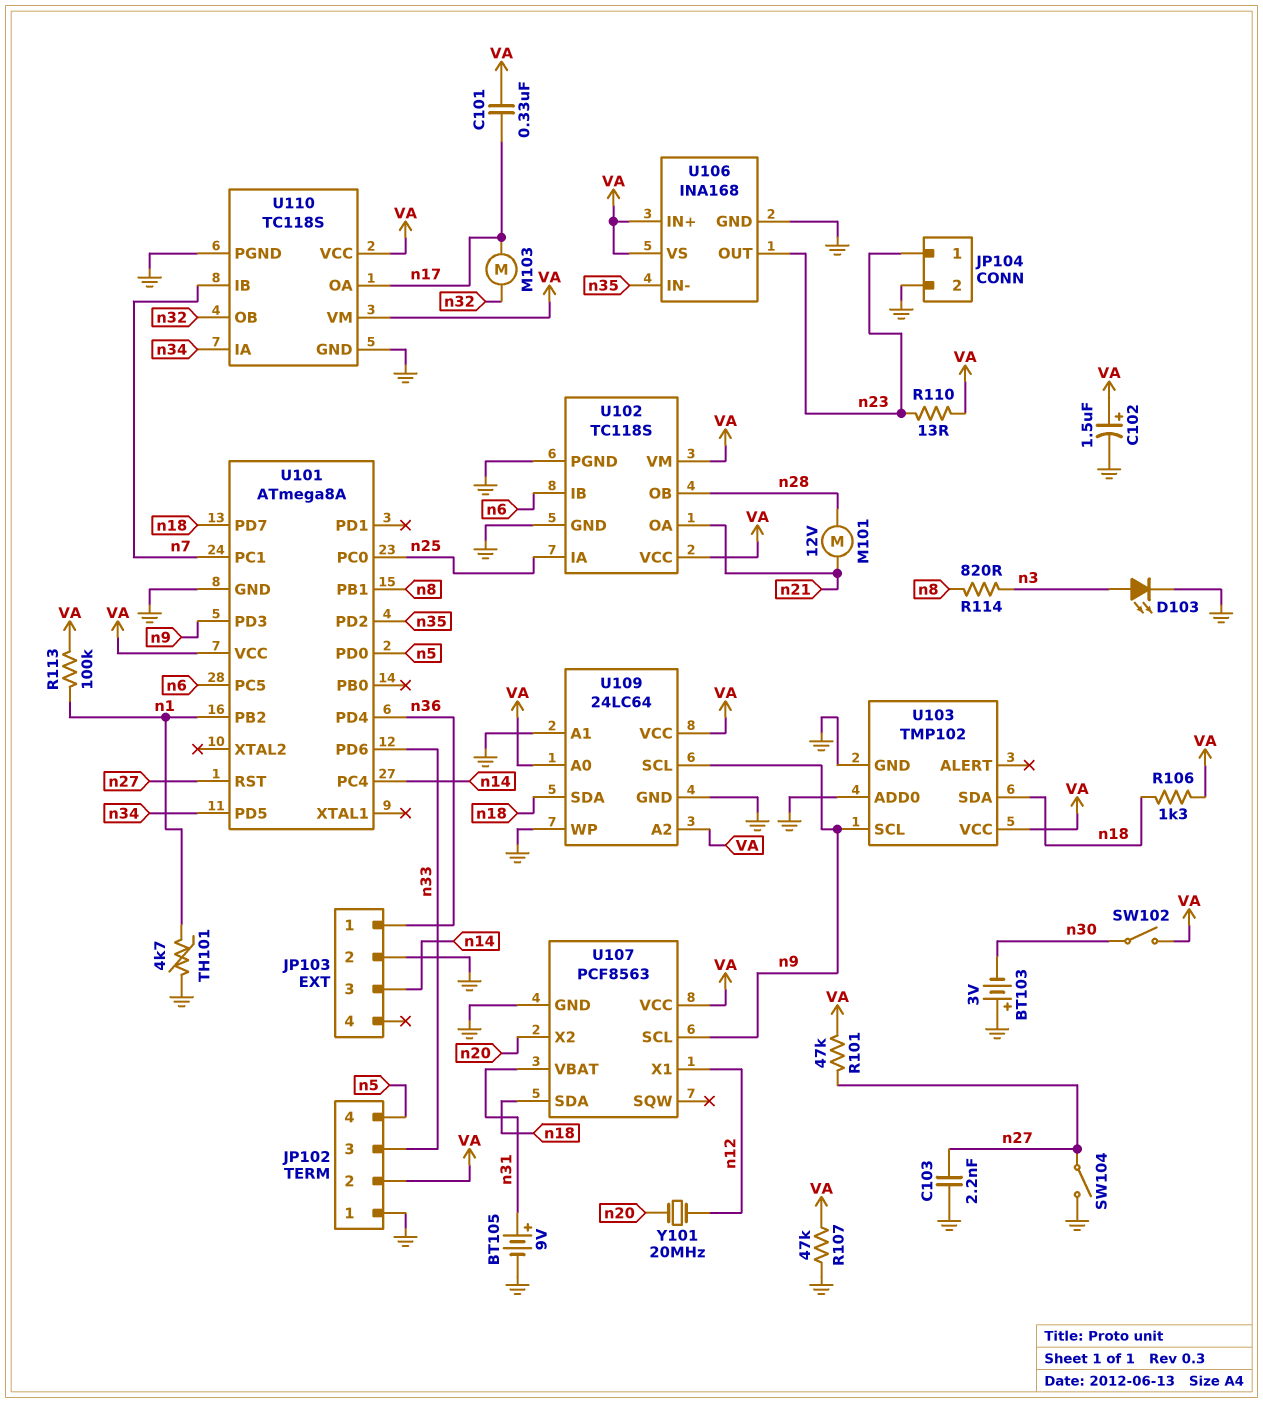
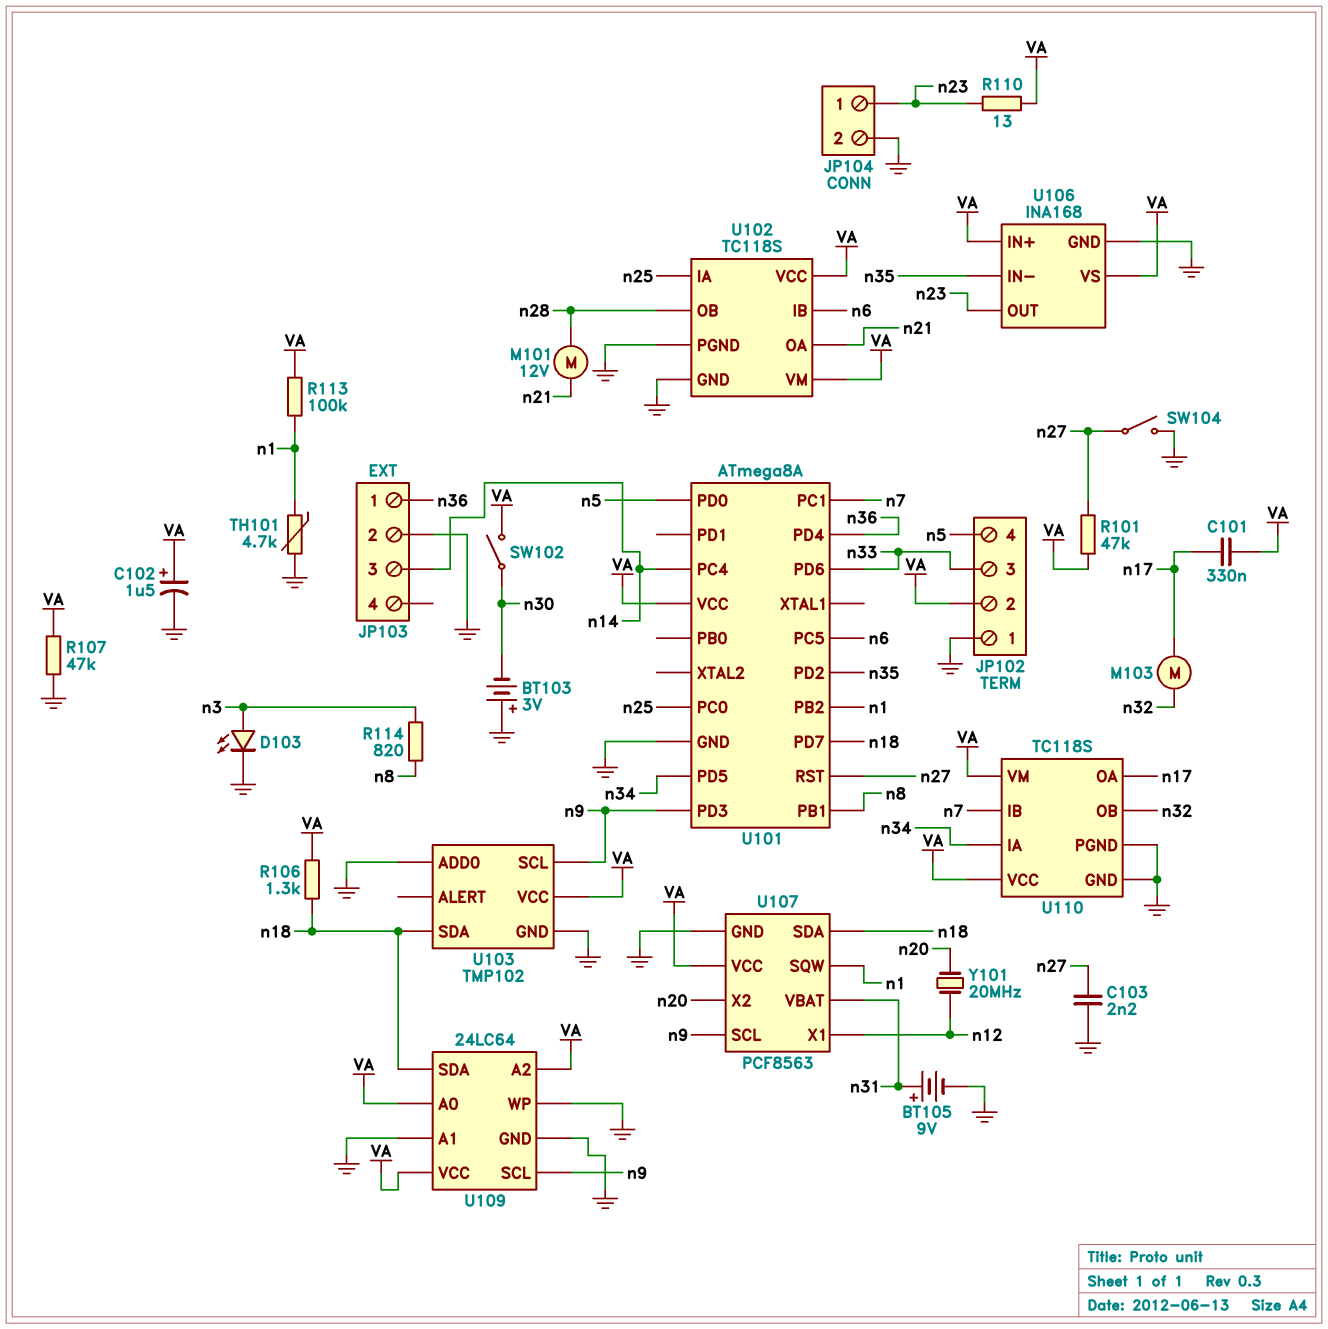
U107 pin SQW: none -> n1

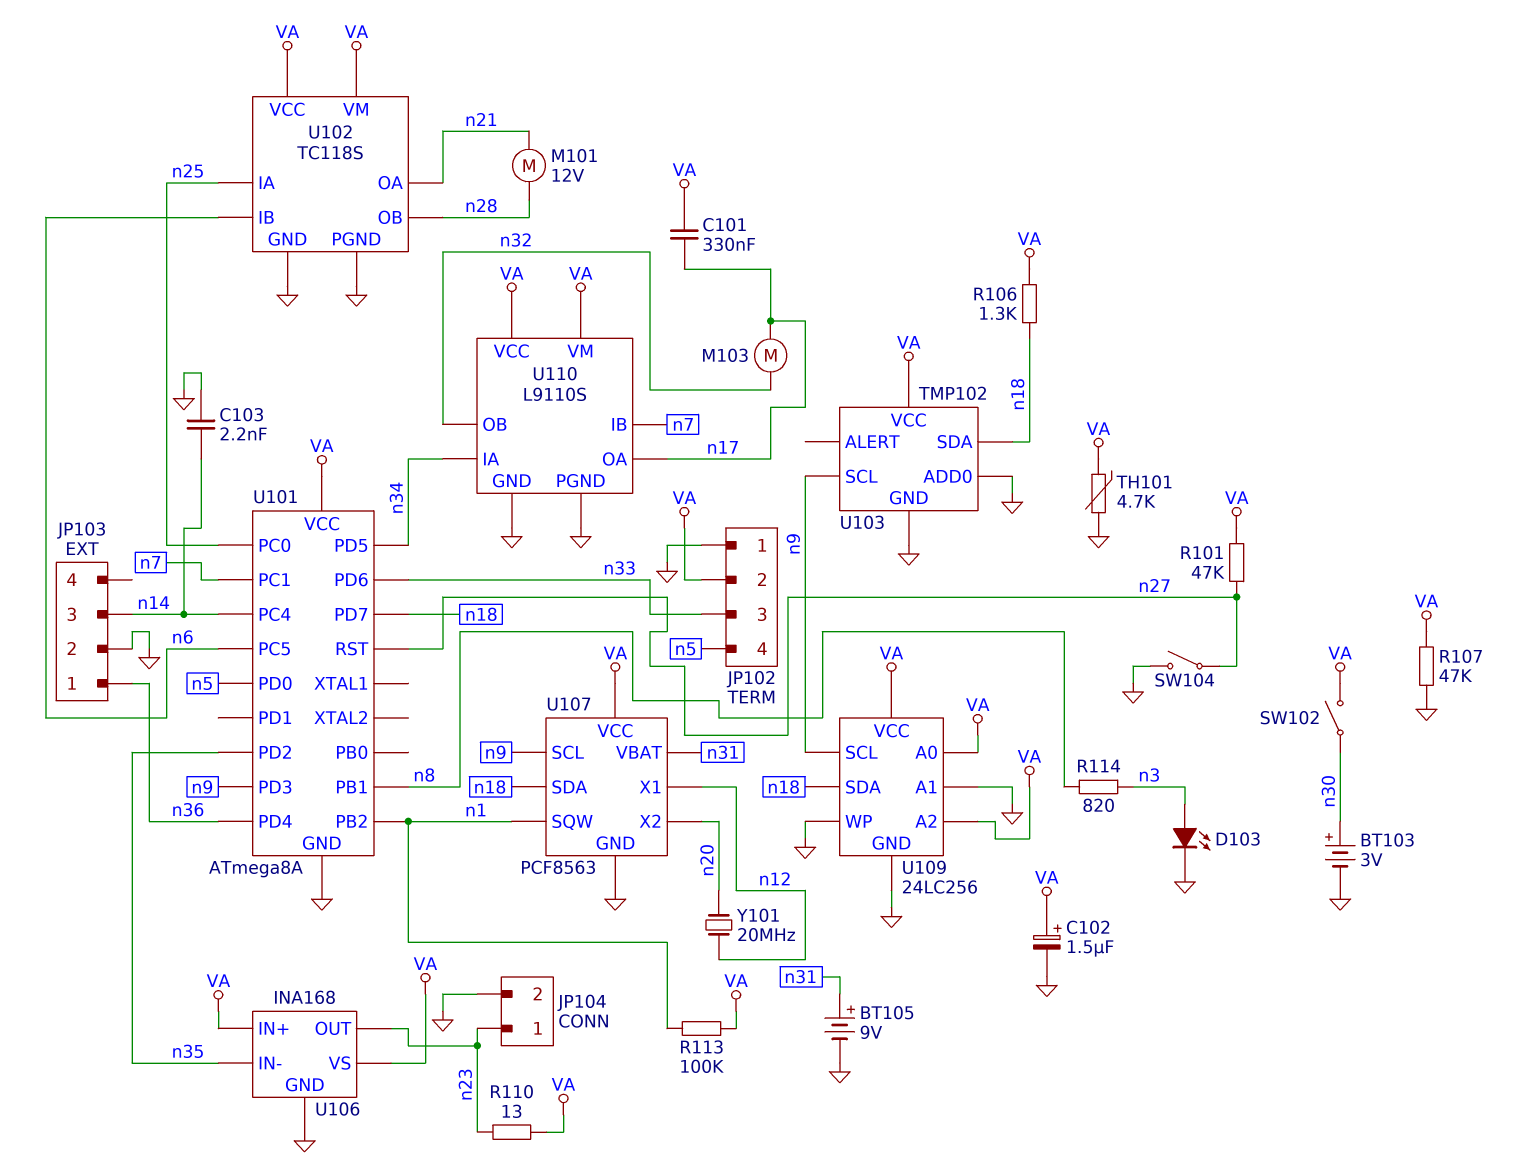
BT103: 3V (plus GND, minus n30) -> 3V (plus n30, minus GND)
C103: 2.2nF (GND, n27) -> 2.2nF (GND, n14)
TH101: 4.7k (GND, n1) -> 4.7k (GND, VA)
U109: 24LC64 -> 24LC256
U110: TC118S -> L9110S

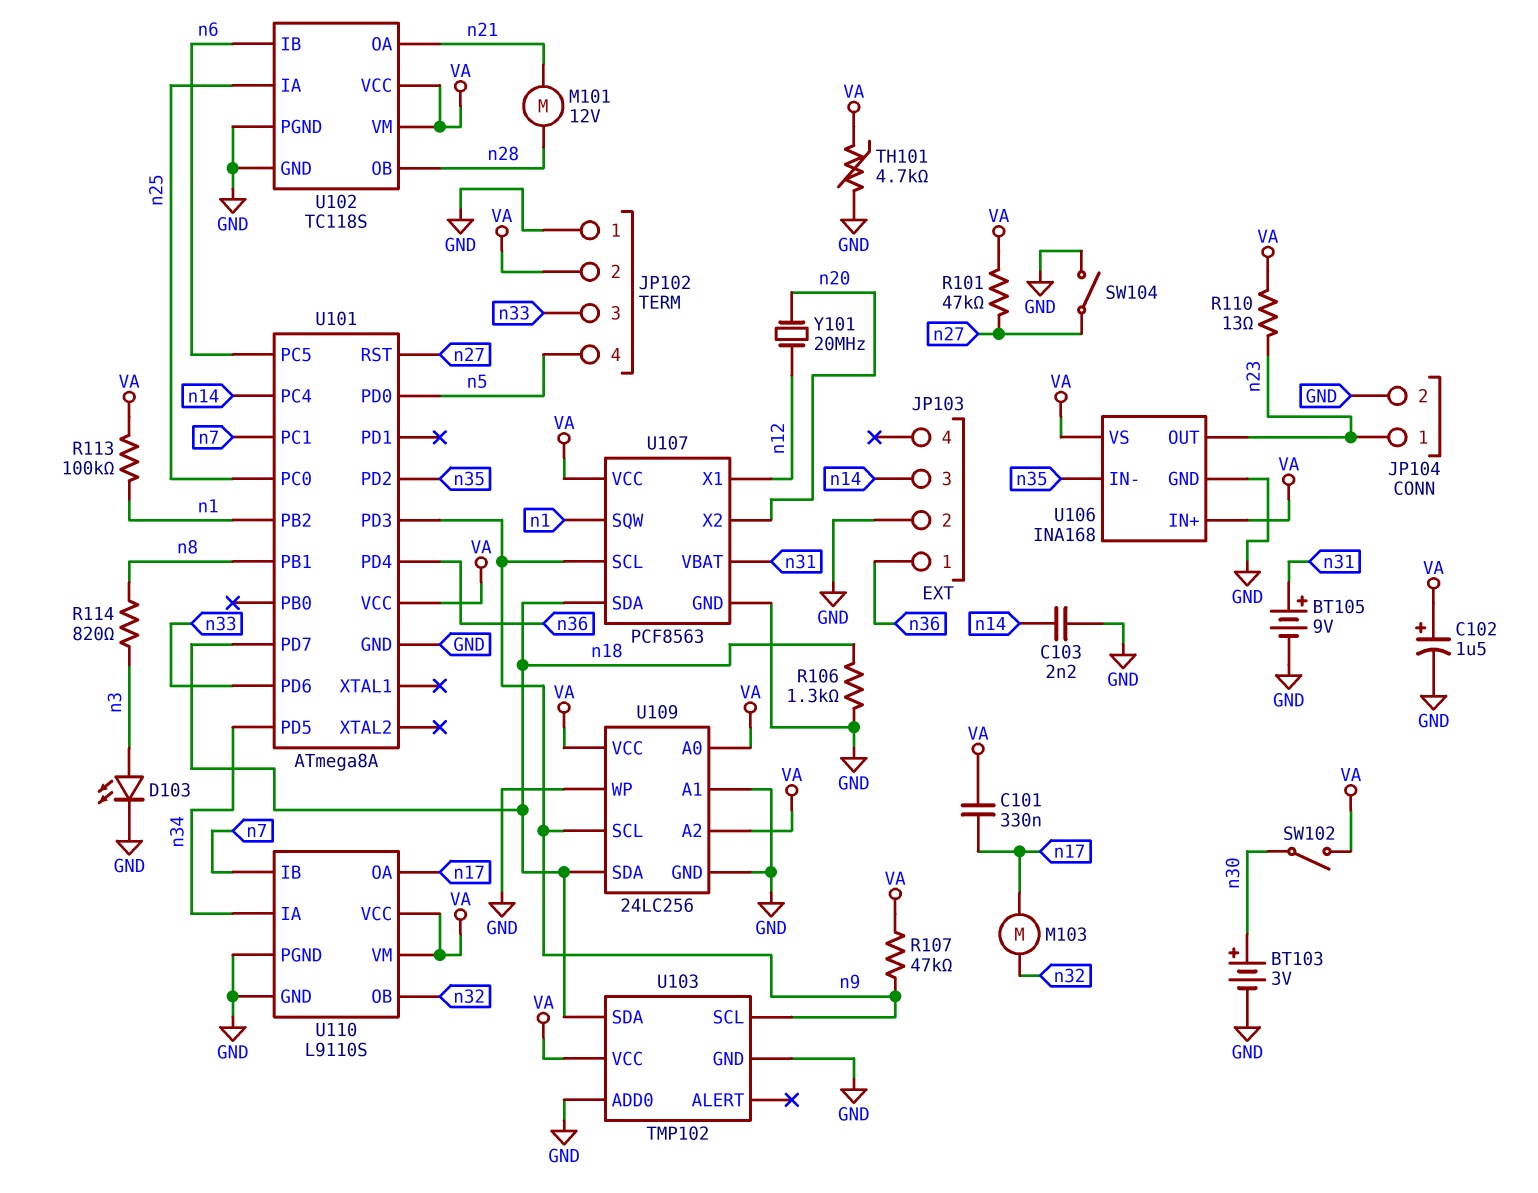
R106: 1.3k (VA, n18) -> 1.3k (GND, n18)
R107: 47k (GND, VA) -> 47k (VA, n9)

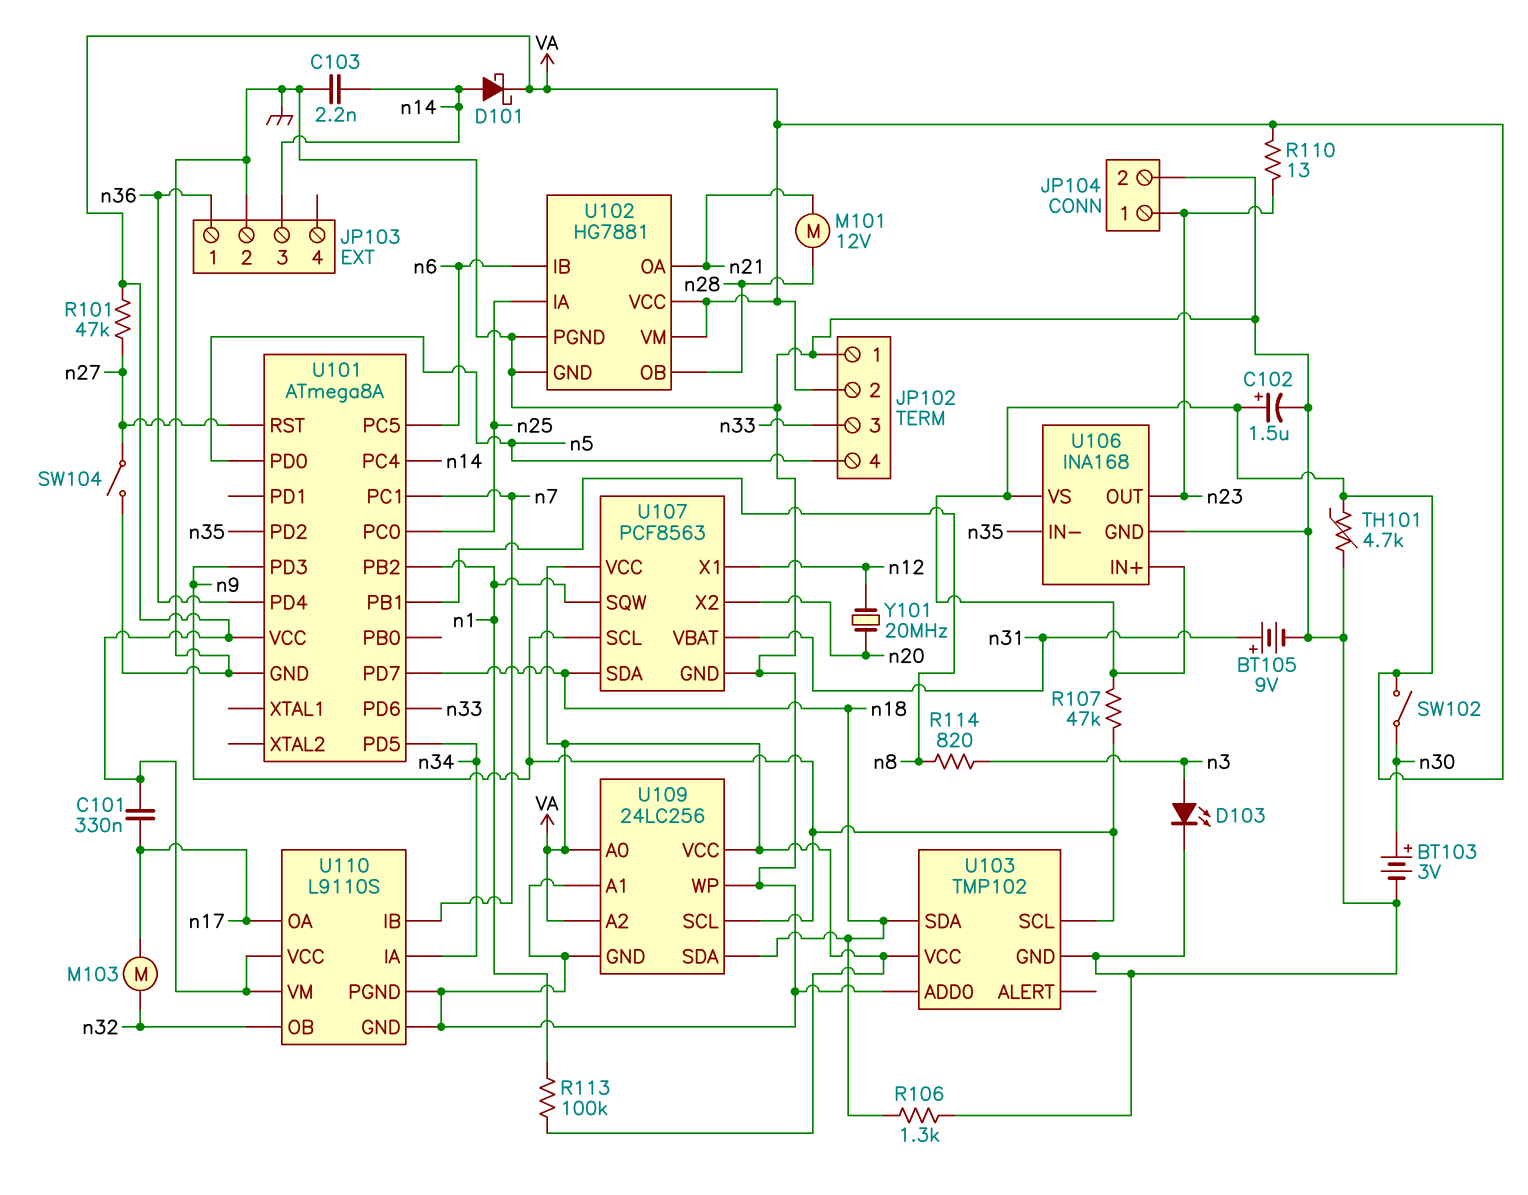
D101: none -> schottky (A n14, K VA)
U102: TC118S -> HG7881

